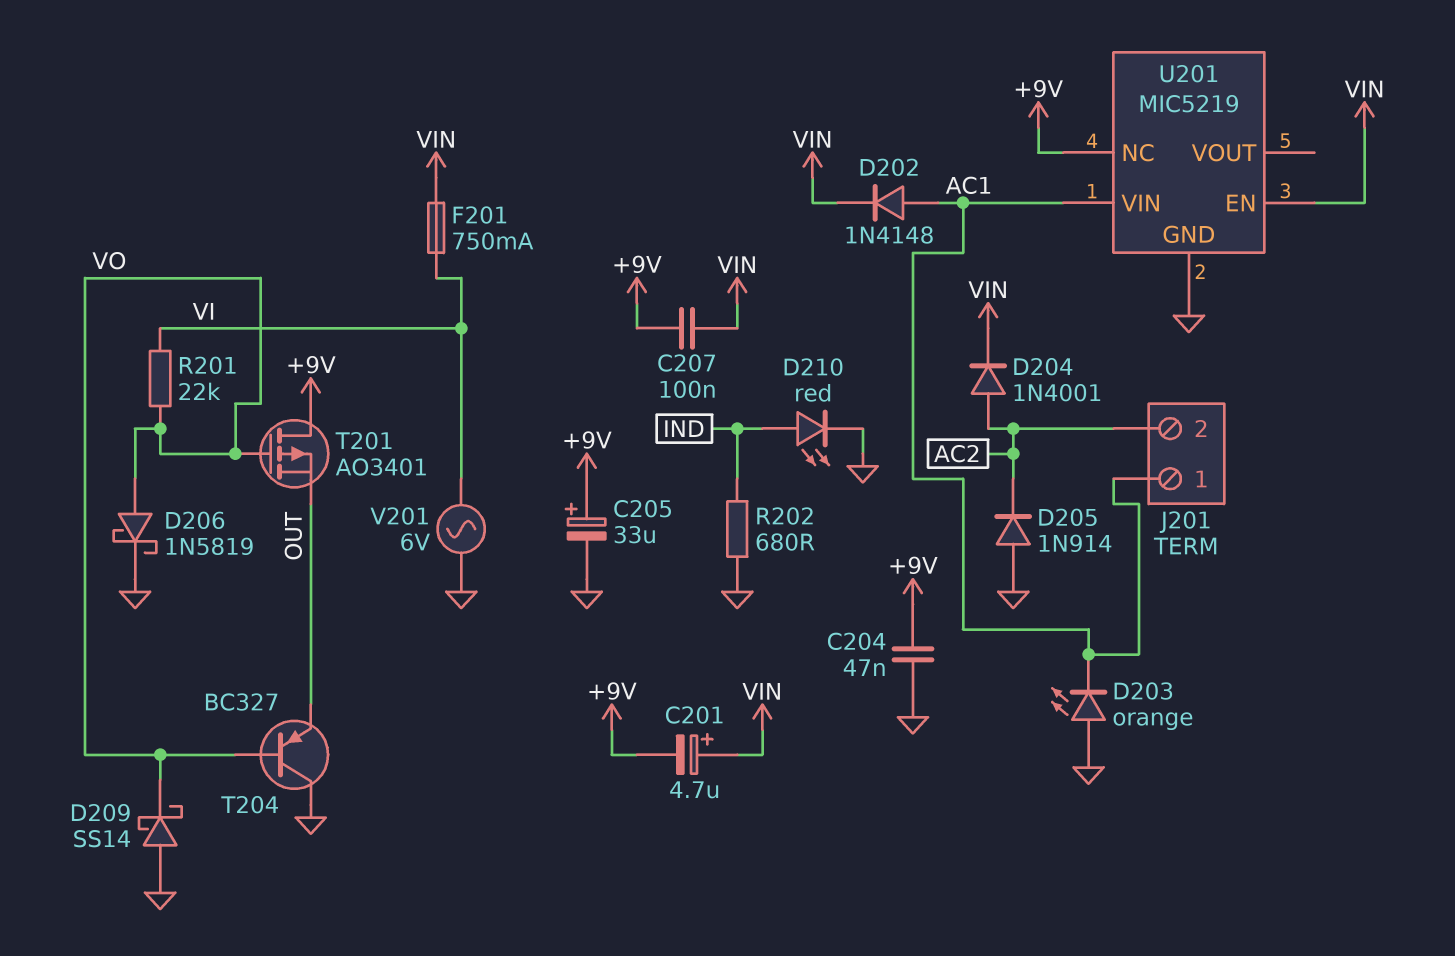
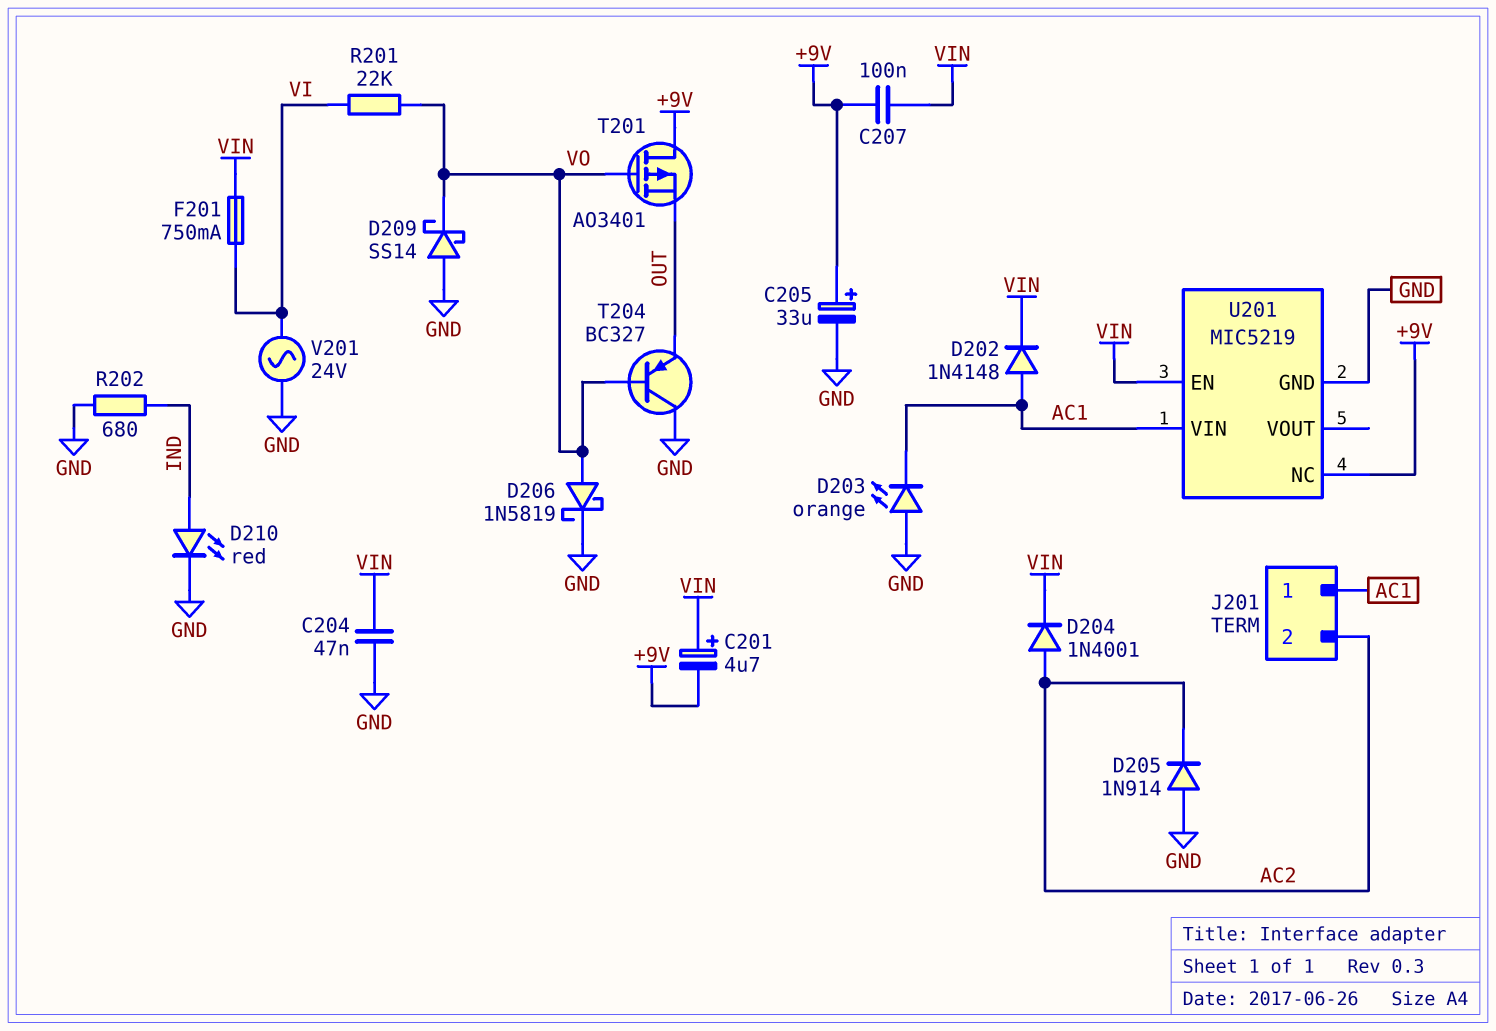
C204: 47nF (+9V, GND) -> 47nF (GND, VIN)
V201: AC 6V (GND, VI) -> AC 24V (GND, VI)

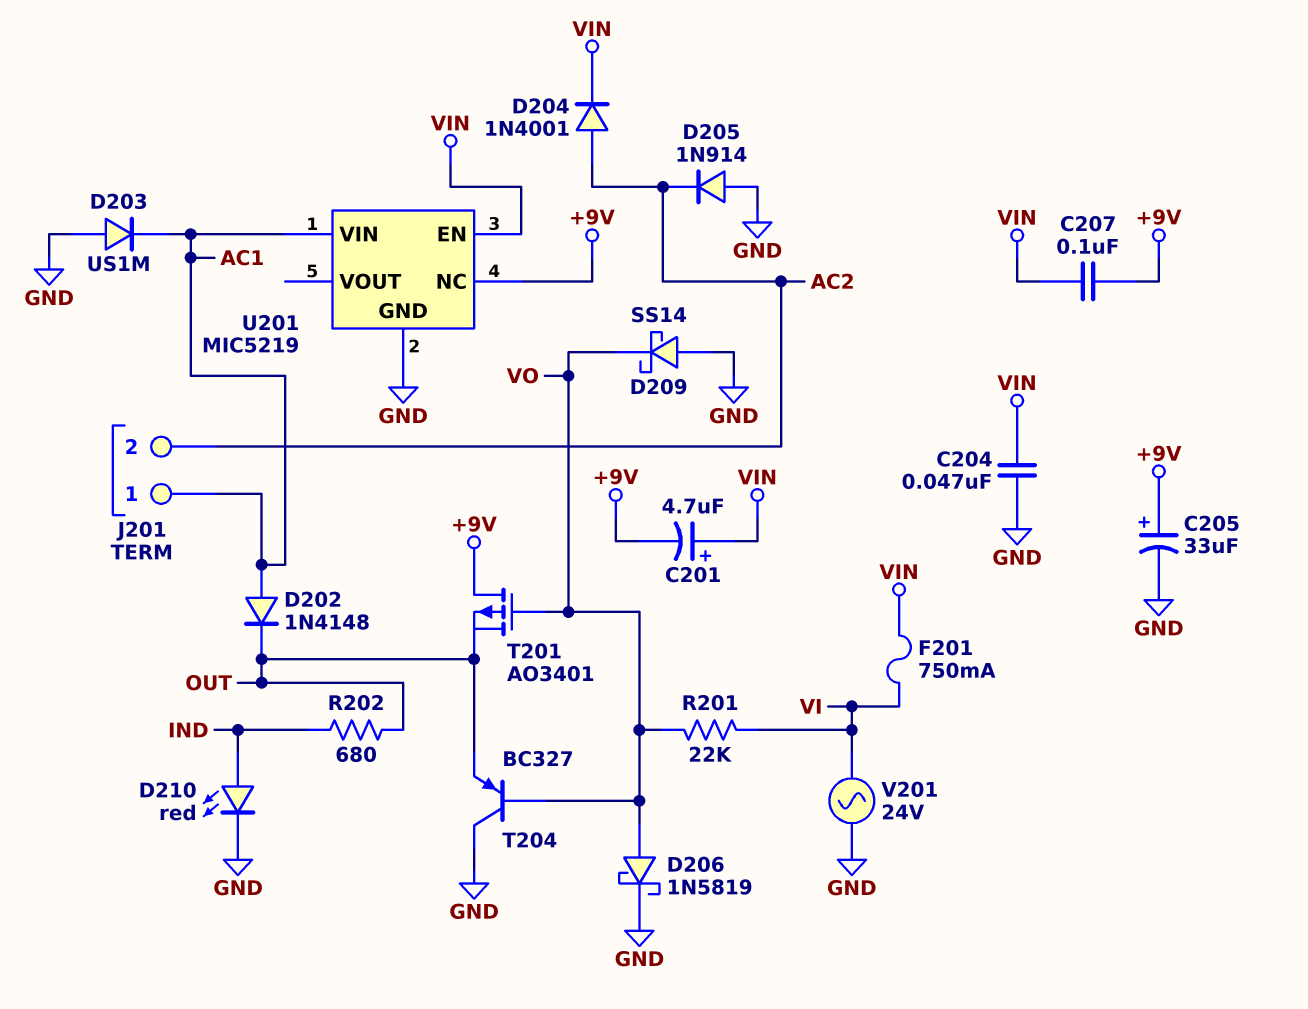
D202: diode 1N4148 (A AC1, K VIN) -> diode 1N4148 (A AC1, K OUT)
D203: LED orange (A GND, K AC1) -> diode US1M (A GND, K AC1)
R202: 680 (GND, IND) -> 680 (IND, OUT)

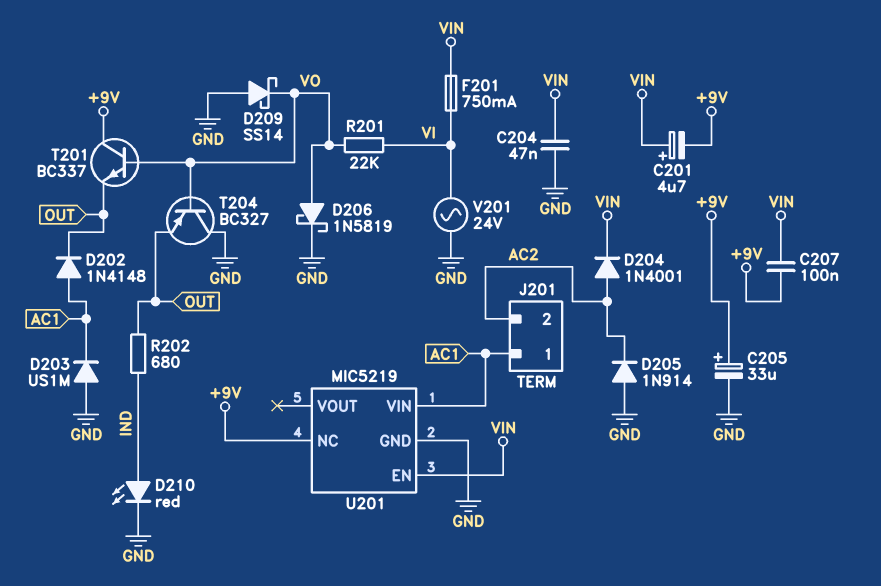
T201: PMOS AO3401 (G VO, D +9V, S OUT) -> NPN BC337 (B VO, C +9V, E OUT)

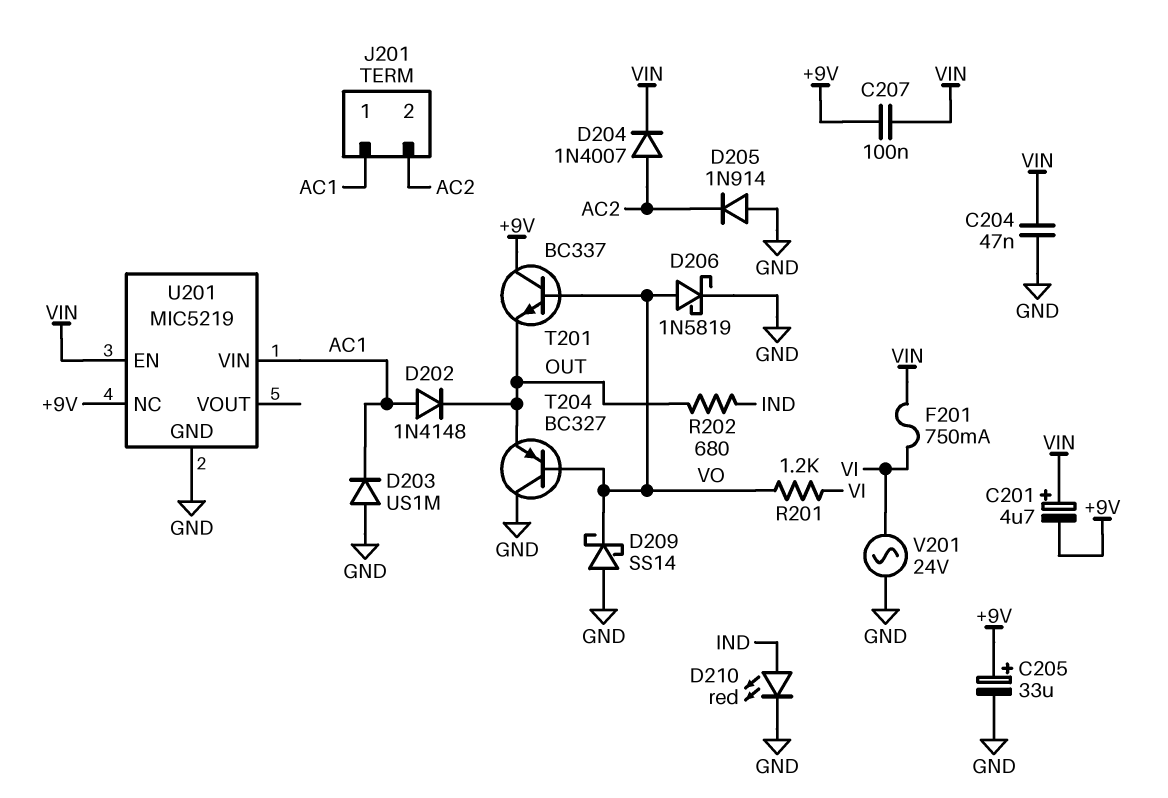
D204: diode 1N4001 (A AC2, K VIN) -> diode 1N4007 (A AC2, K VIN)
R201: 22k (VI, VO) -> 1.2k (VI, VO)

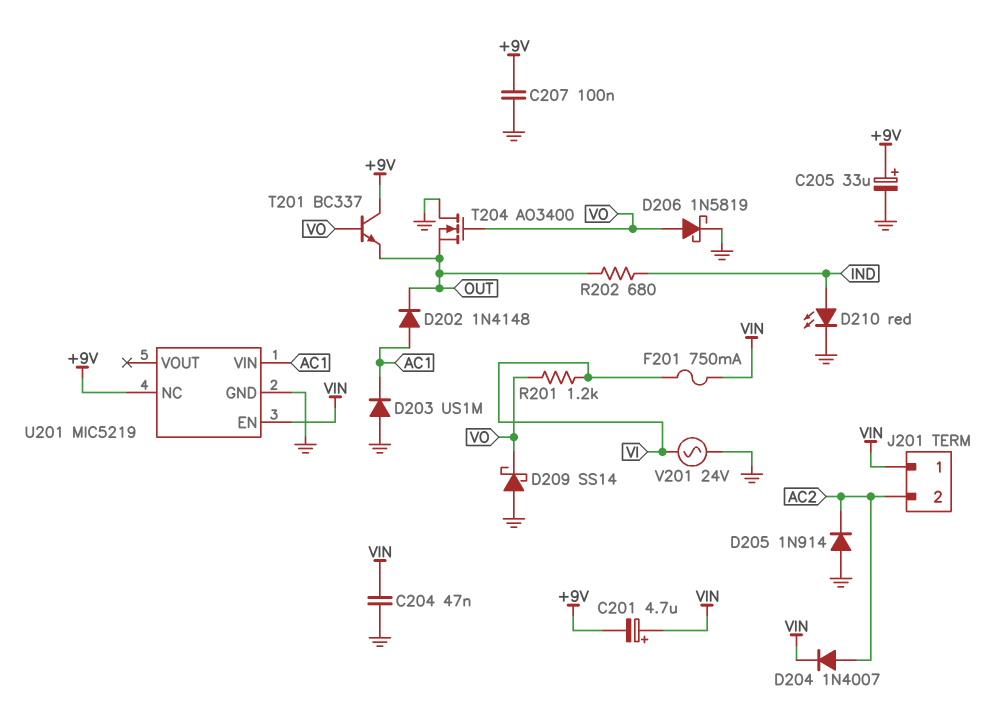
C207: 100nF (+9V, VIN) -> 100nF (+9V, GND)
J201 pin 1: AC1 -> VIN
T204: PNP BC327 (B VO, C GND, E OUT) -> NMOS AO3400 (G VO, D GND, S OUT)

